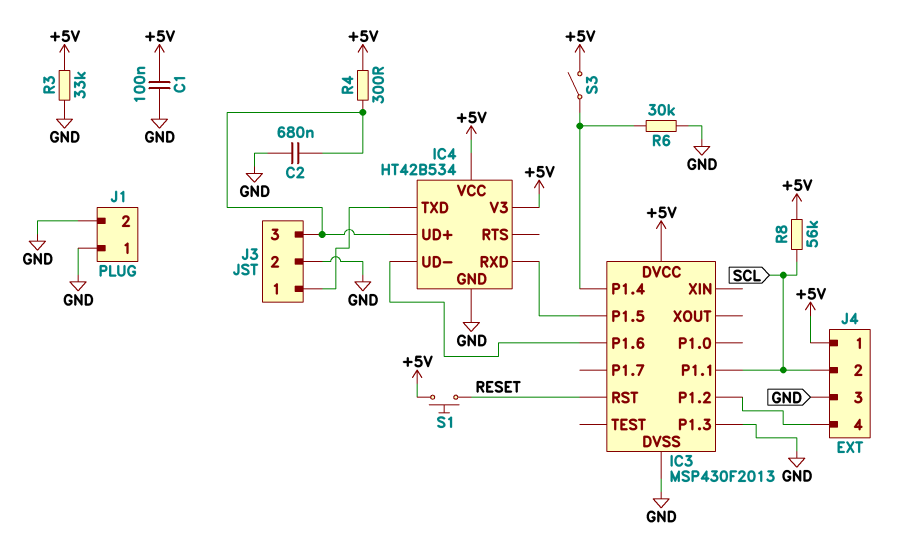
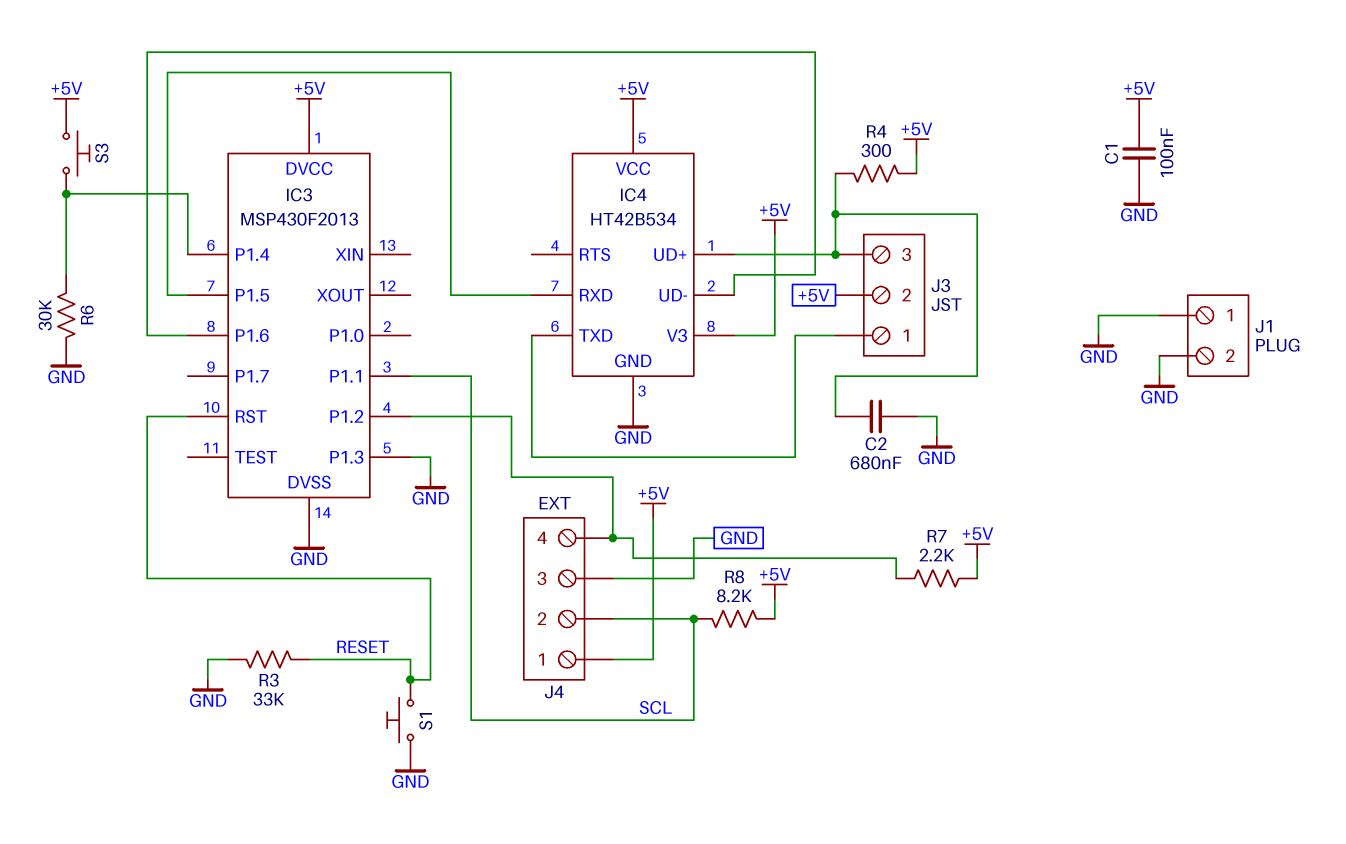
J3 pin 2: GND -> +5V
R3: 33k (+5V, GND) -> 33k (GND, RESET)
R7: none -> 2.2k (+5V, IC3/P1.2)
R8: 56k (+5V, SCL) -> 8.2k (+5V, SCL)
S1: button (+5V, RESET) -> button (GND, RESET)
S3: switch (+5V, IC3/P1.4) -> button (+5V, IC3/P1.4)

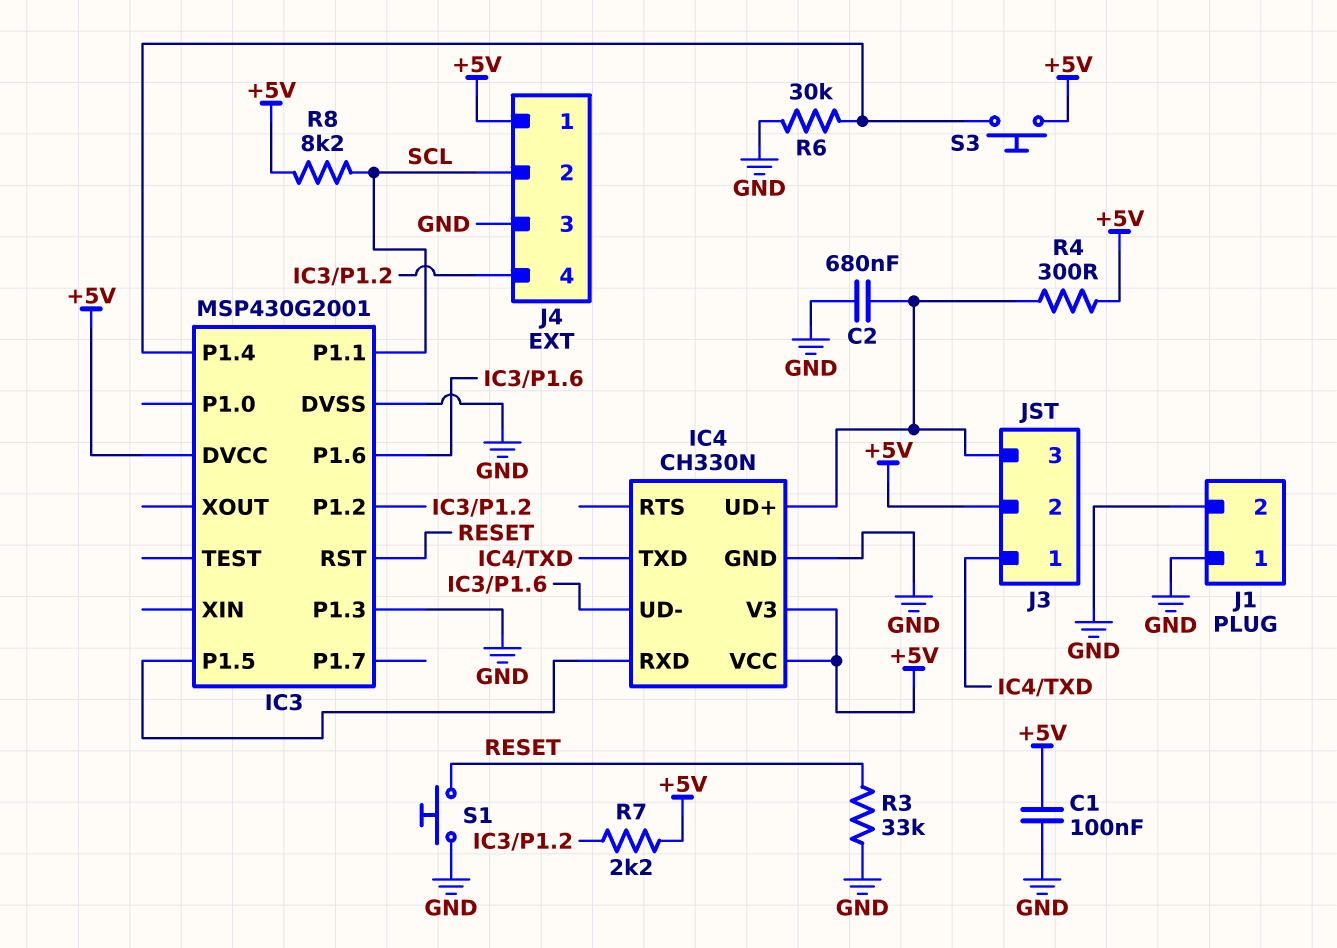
IC3: MSP430F2013 -> MSP430G2001
IC4: HT42B534 -> CH330N

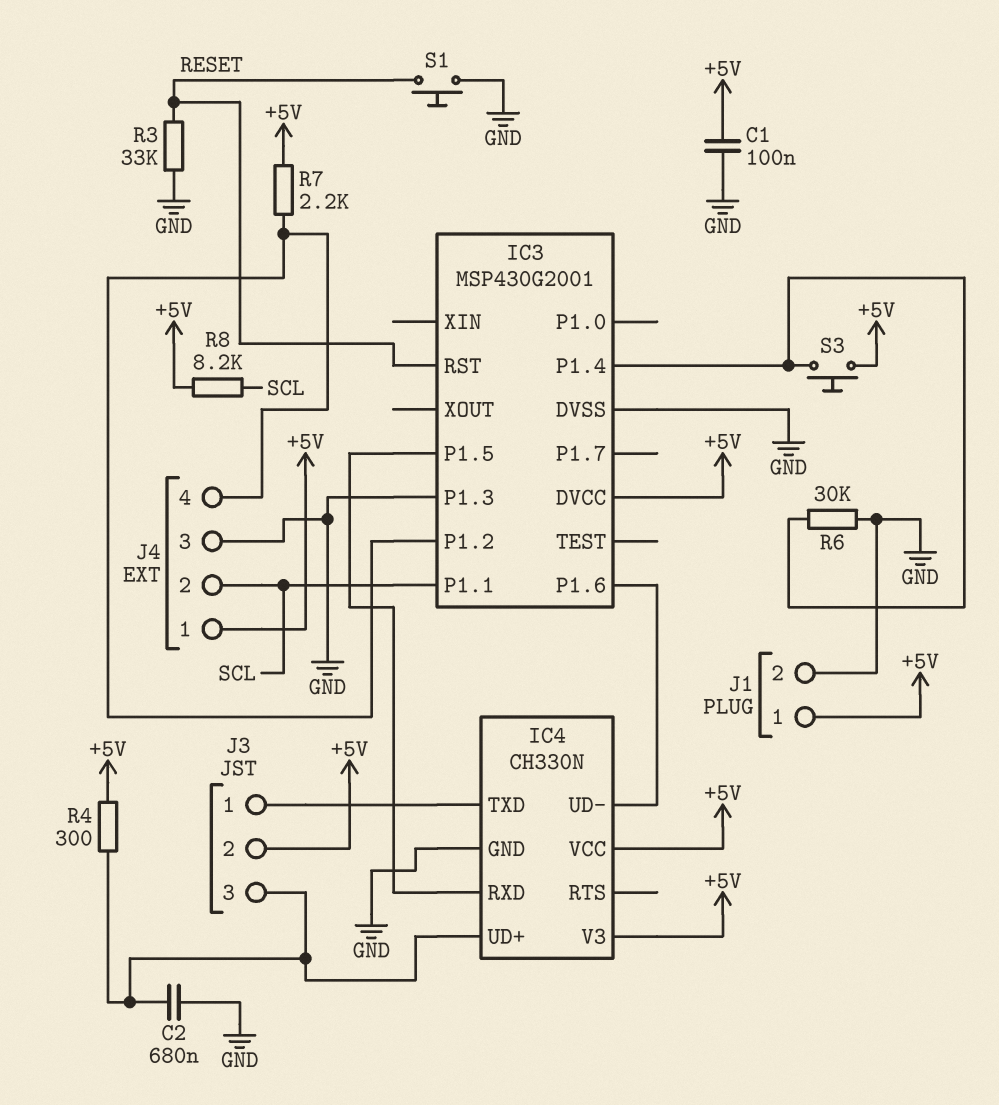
J1 pin 1: GND -> +5V

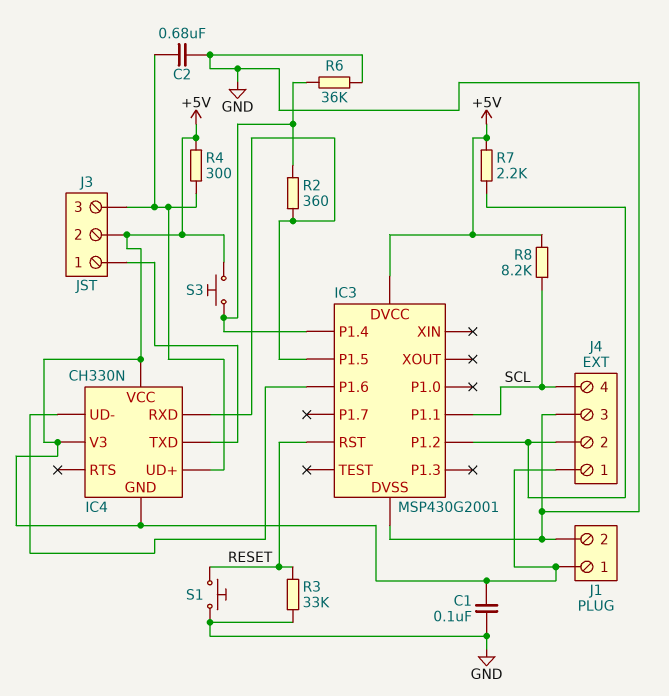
IC3 pin P1.3: GND -> none
IC4 pin GND: GND -> +5V
J4 pin 2: SCL -> IC3/P1.2
J4 pin 4: IC3/P1.2 -> SCL
R2: none -> 360 (IC3/P1.4, IC3/P1.5)
R6: 30k (GND, IC3/P1.4) -> 36k (GND, IC3/P1.4)

